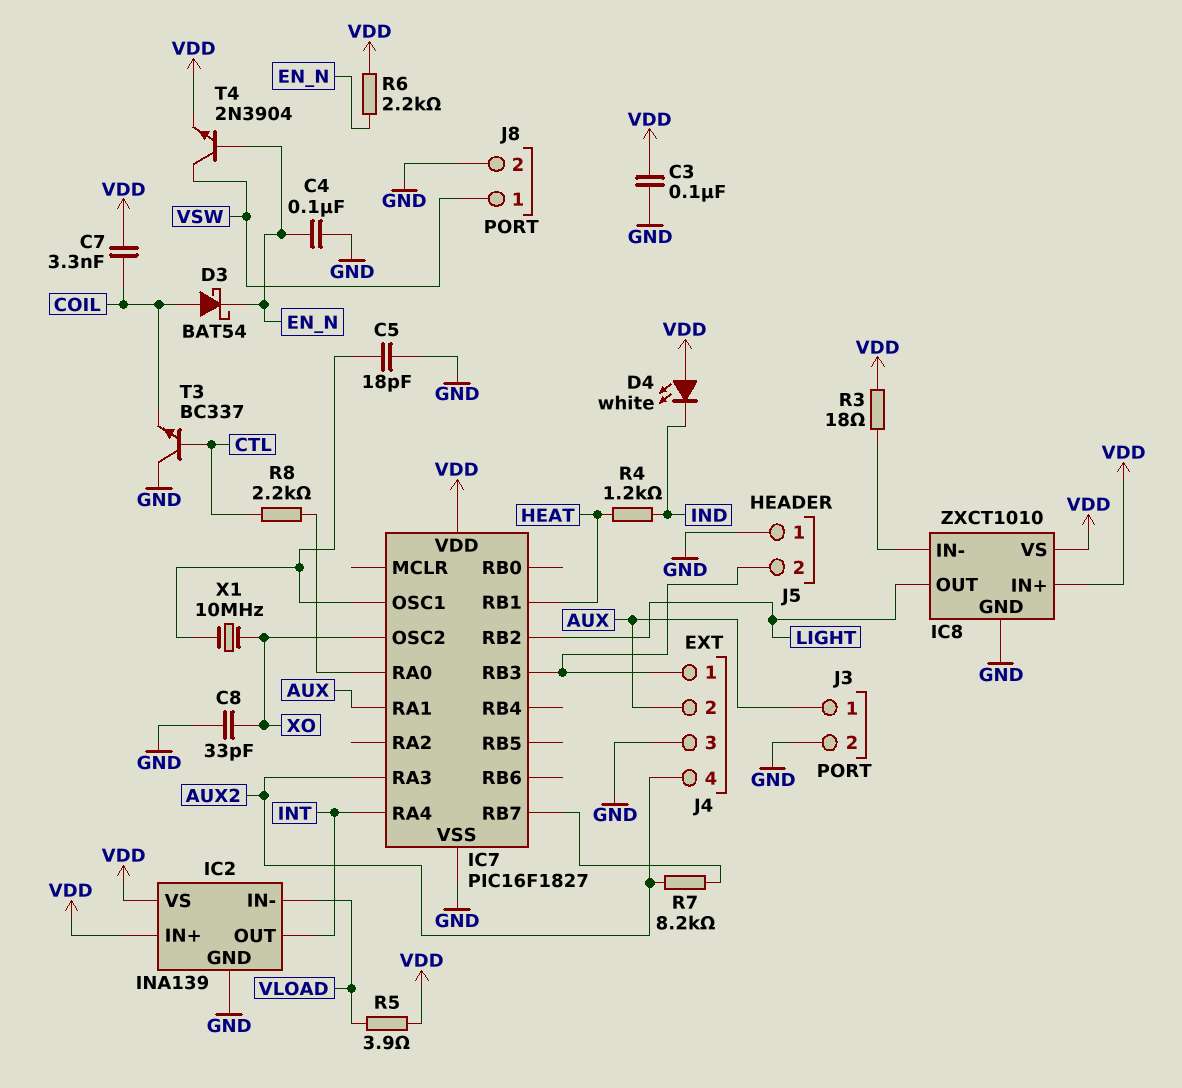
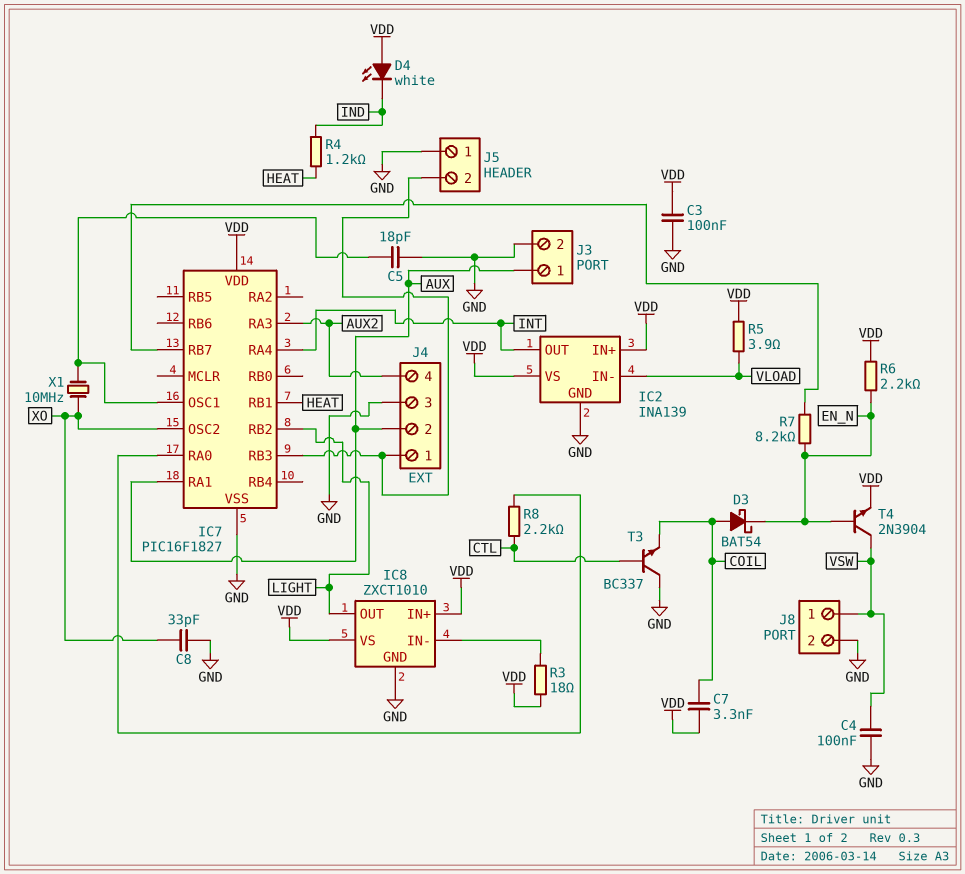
C4: 100nF (EN_N, GND) -> 100nF (GND, VSW)
R7: 8.2k (AUX2, IC7/RB7) -> 8.2k (EN_N, IC7/RB7)

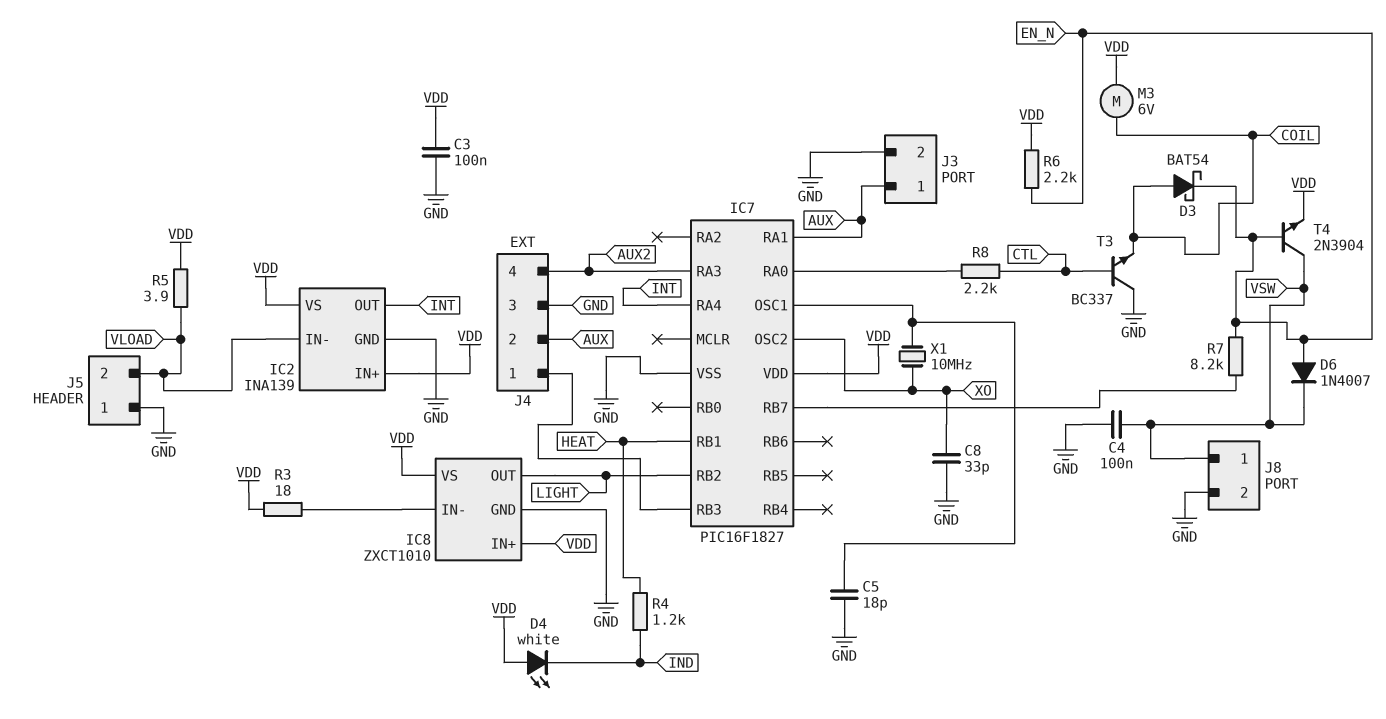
C7: 3.3nF (COIL, VDD) -> none
D6: none -> diode 1N4007 (A EN_N, K VSW)
J5 pin 2: IC7/RB3 -> VLOAD
M3: none -> motor 6V (COIL, VDD)

